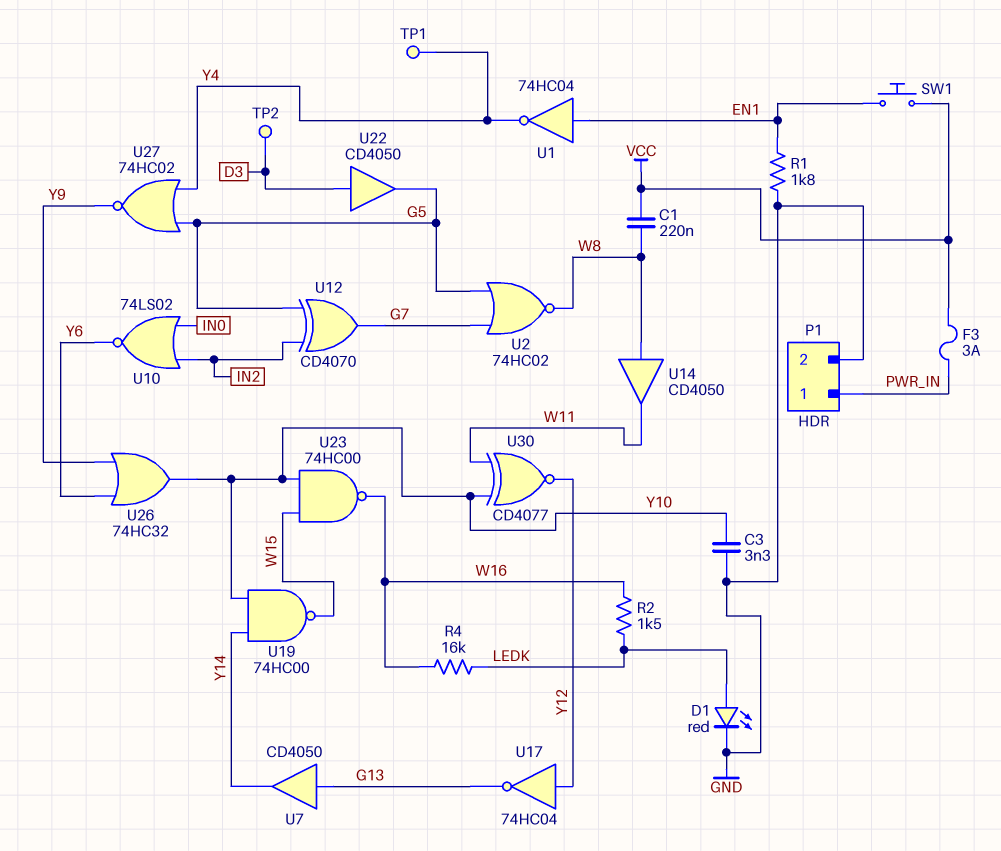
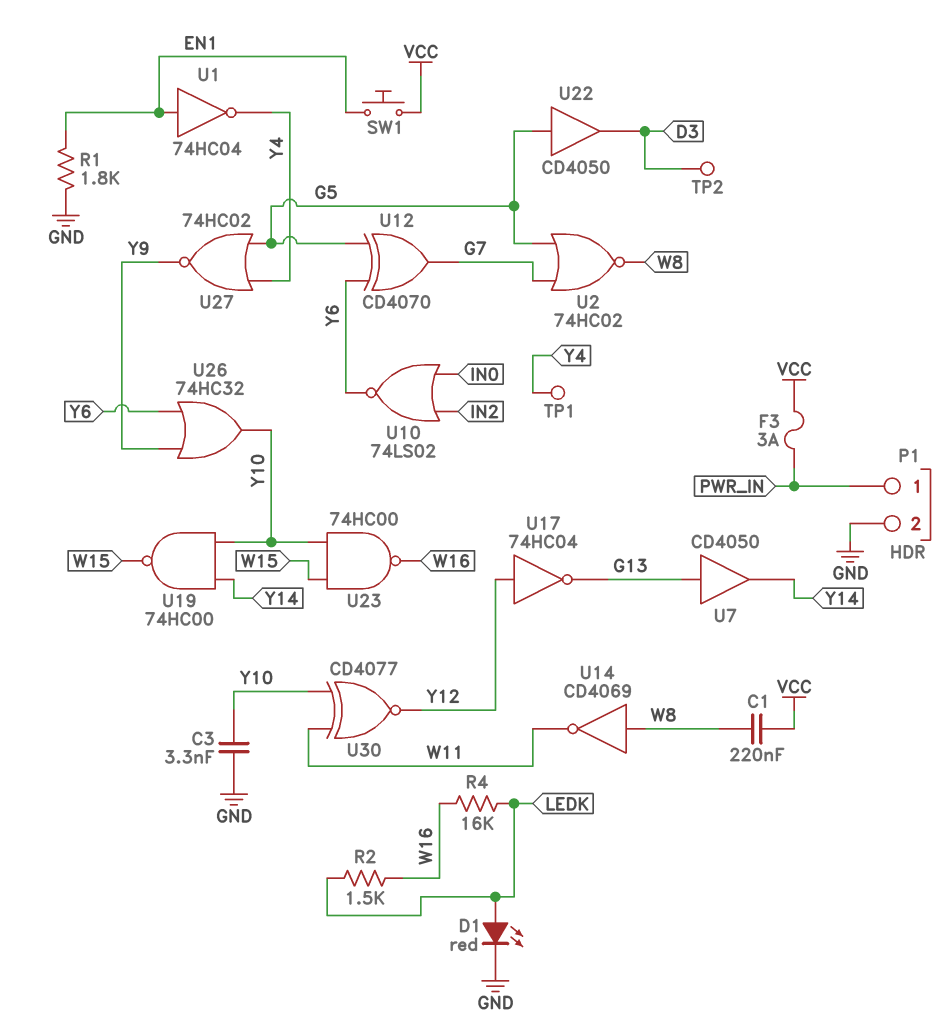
U12: XOR CD4070 (in G5, in IN2, out G7) -> XOR CD4070 (in G5, in Y6, out G7)
U14: buffer CD4050 (in W8, out W11) -> NOT CD4069 (in W8, out W11)
U22: buffer CD4050 (in D3, out G5) -> buffer CD4050 (in G5, out D3)

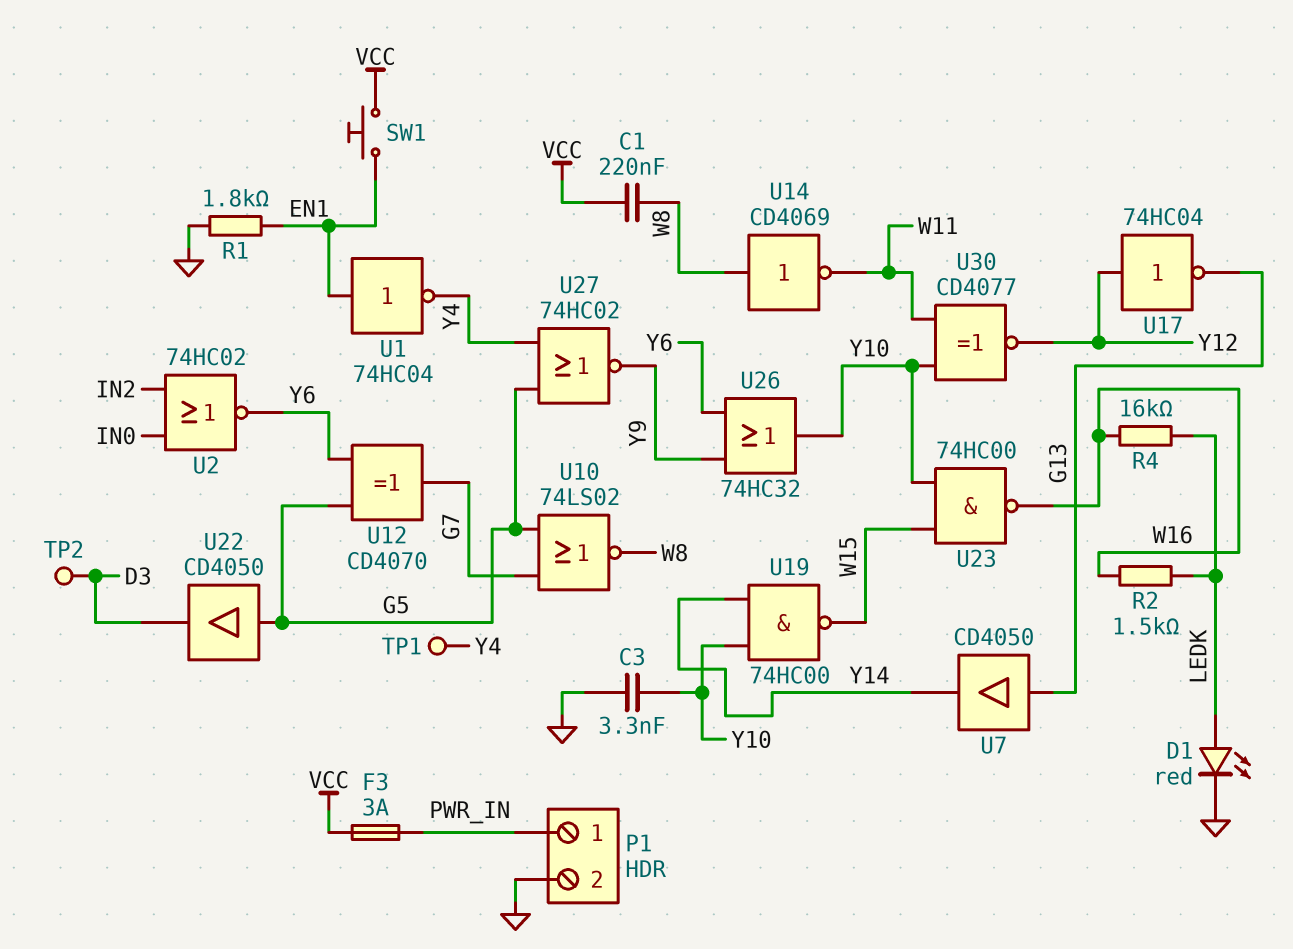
U2: NOR 74HC02 (in G5, in G7, out W8) -> NOR 74HC02 (in IN0, in IN2, out Y6)
U10: NOR 74LS02 (in IN0, in IN2, out Y6) -> NOR 74LS02 (in G5, in G7, out W8)

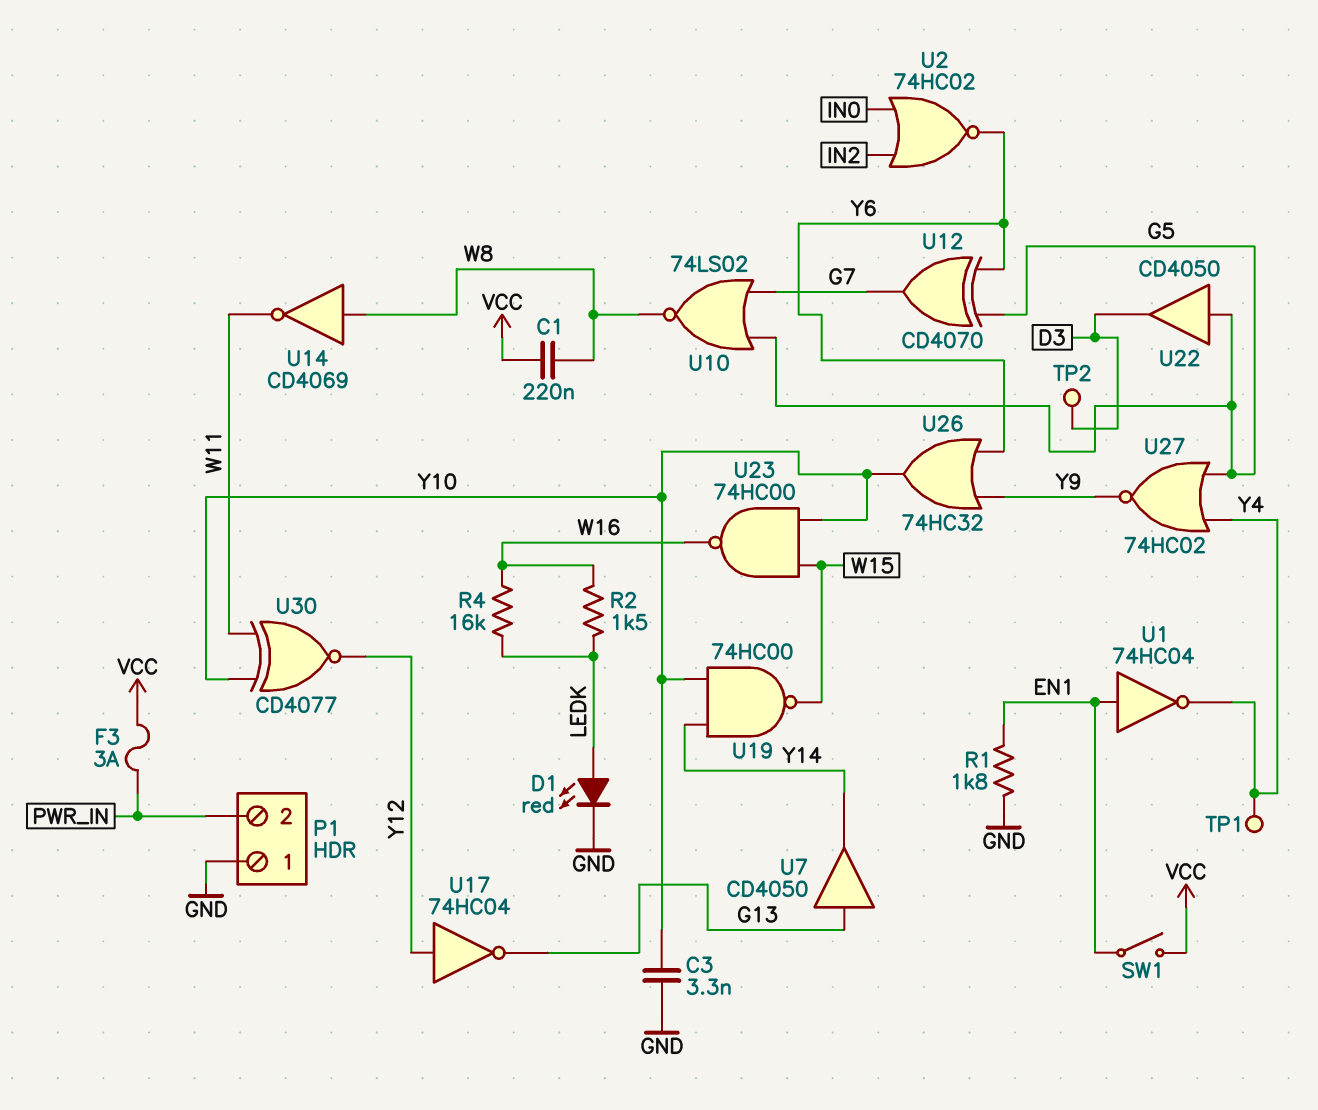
P1 pin 1: PWR_IN -> GND
P1 pin 2: GND -> PWR_IN
SW1: button (EN1, VCC) -> switch (EN1, VCC)

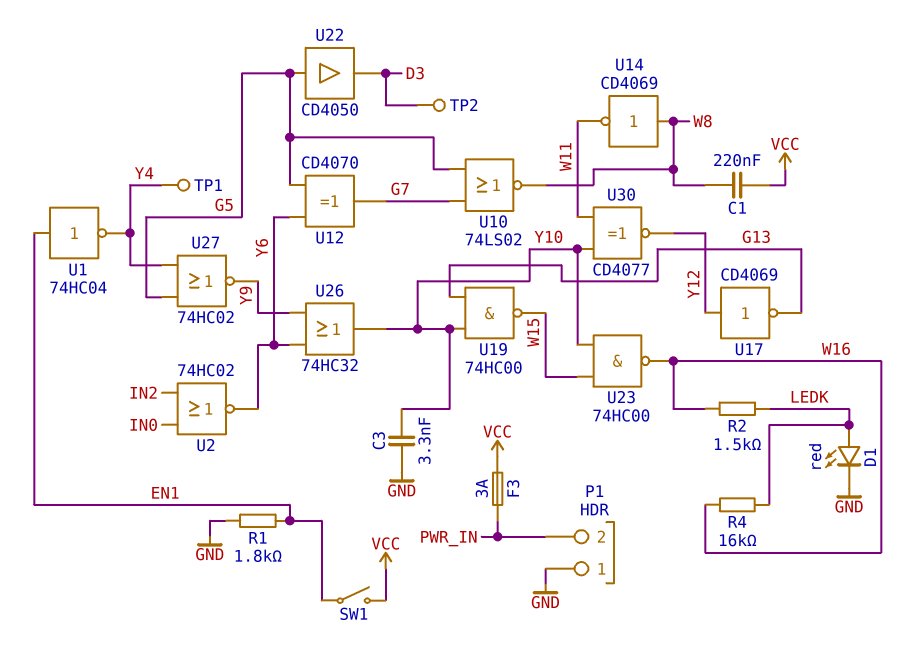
U7: buffer CD4050 (in G13, out Y14) -> none
U17: NOT 74HC04 (in Y12, out G13) -> NOT CD4069 (in Y12, out G13)
U19: NAND 74HC00 (in Y10, in Y14, out W15) -> NAND 74HC00 (in G13, in Y10, out W15)

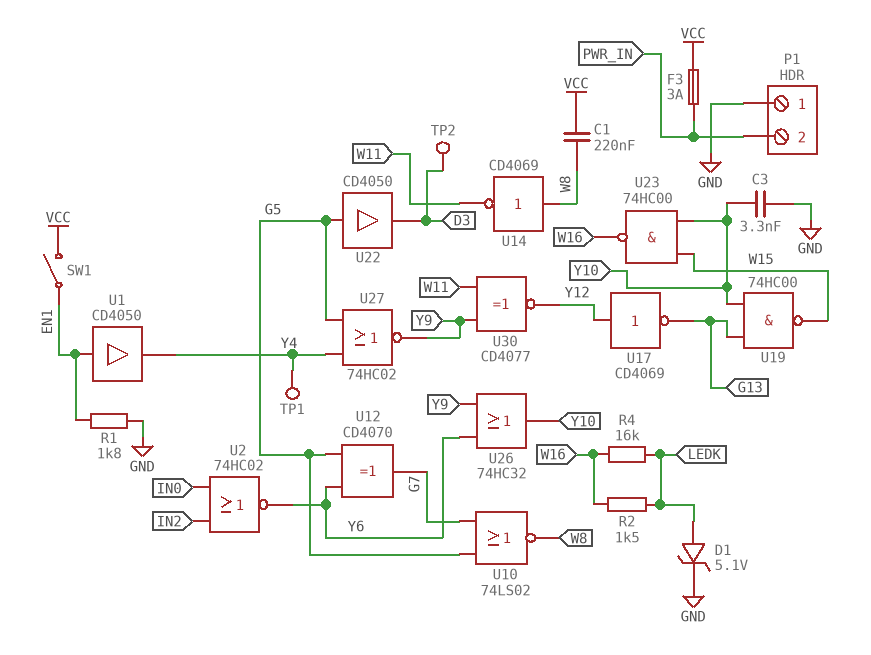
D1: LED red (A LEDK, K GND) -> zener 5.1V (A LEDK, K GND)
U1: NOT 74HC04 (in EN1, out Y4) -> buffer CD4050 (in EN1, out Y4)
U30: XNOR CD4077 (in W11, in Y10, out Y12) -> XNOR CD4077 (in W11, in Y9, out Y12)

